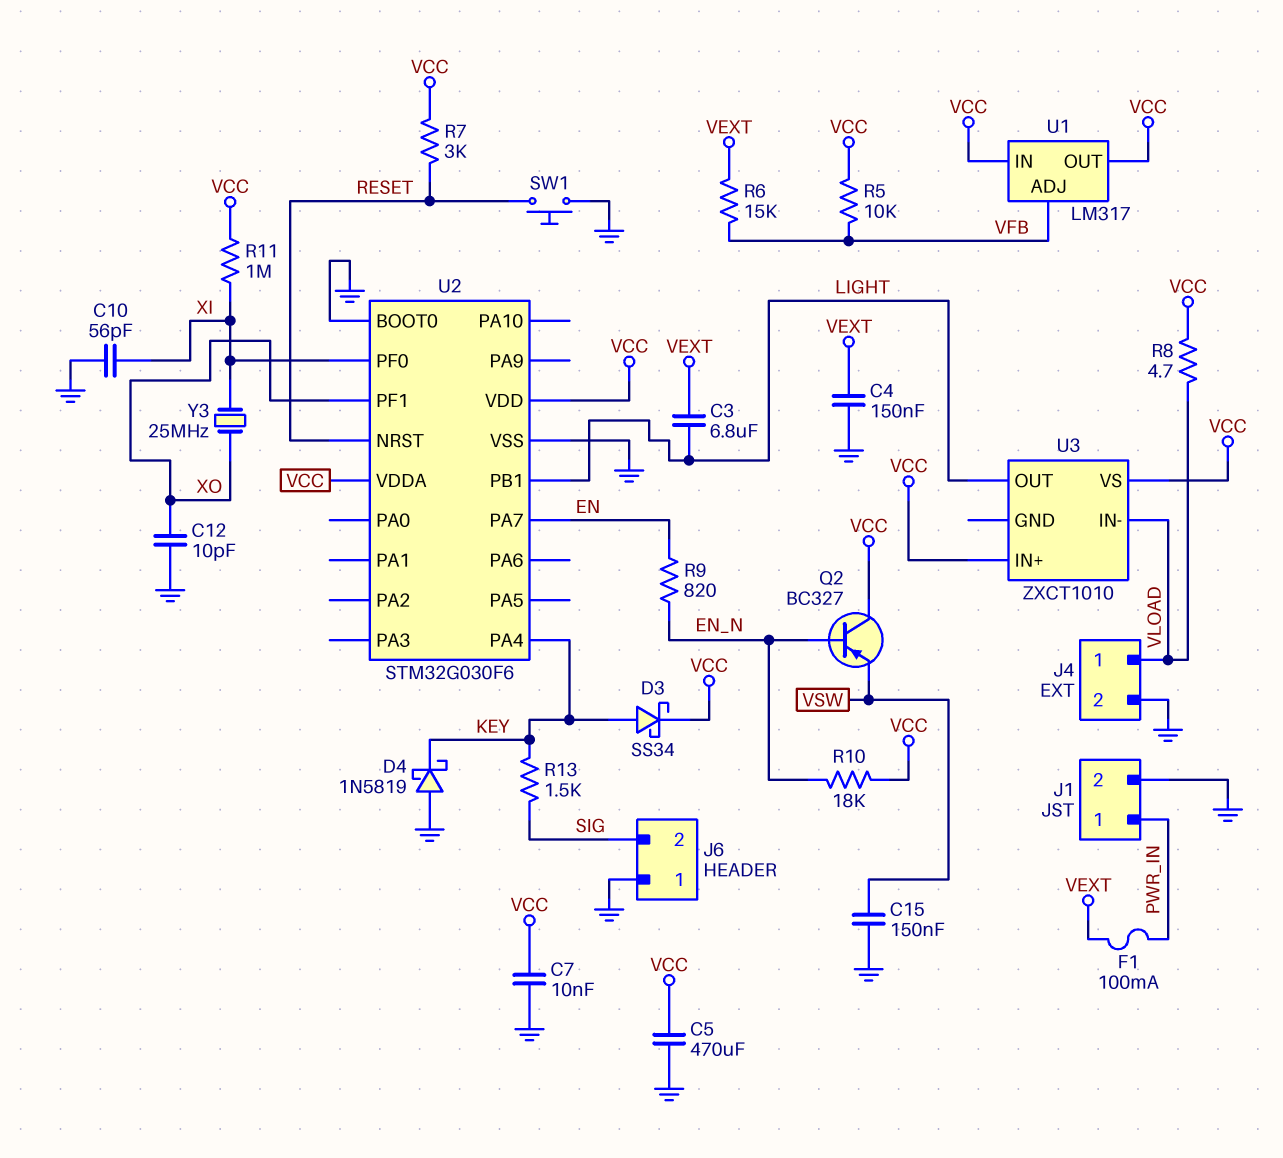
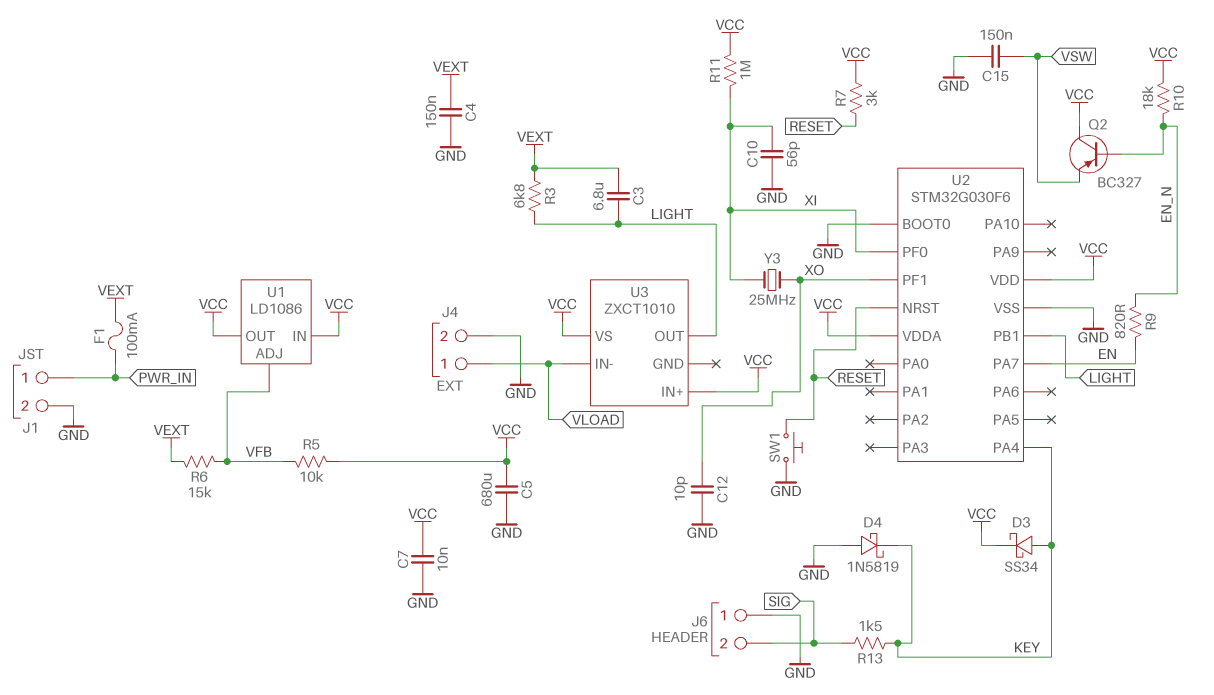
C5: 470uF (GND, VCC) -> 680uF (GND, VCC)
R3: none -> 6.8k (LIGHT, VEXT)
R8: 4.7 (VCC, VLOAD) -> none
U1: LM317 -> LD1086

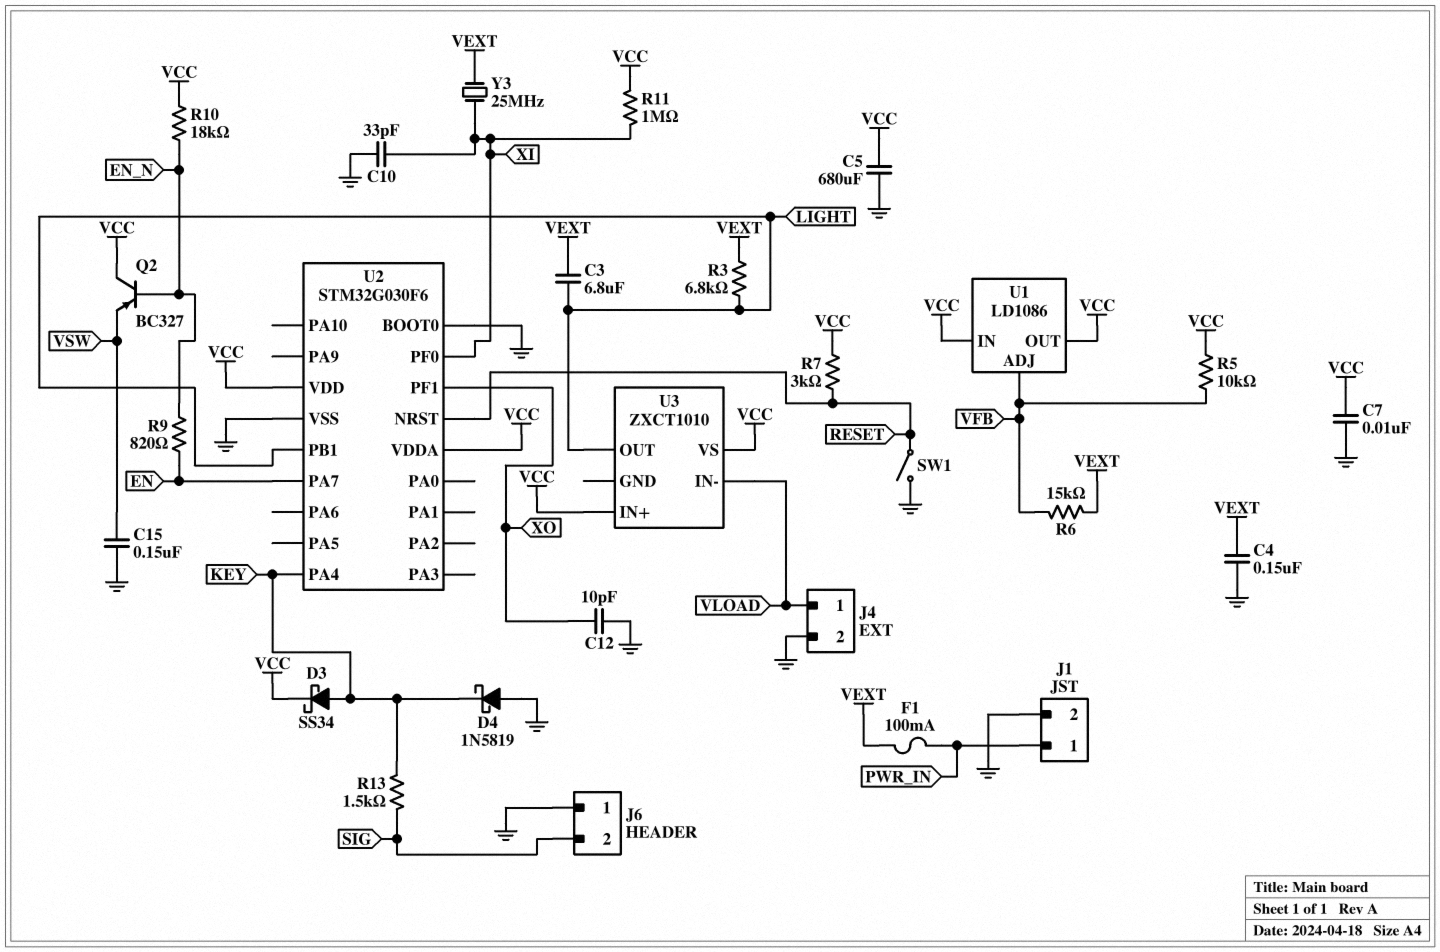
C10: 56pF (GND, XI) -> 33pF (GND, XI)
SW1: button (GND, RESET) -> switch (GND, RESET)
Y3: 25MHz (XI, XO) -> 25MHz (VEXT, XI)

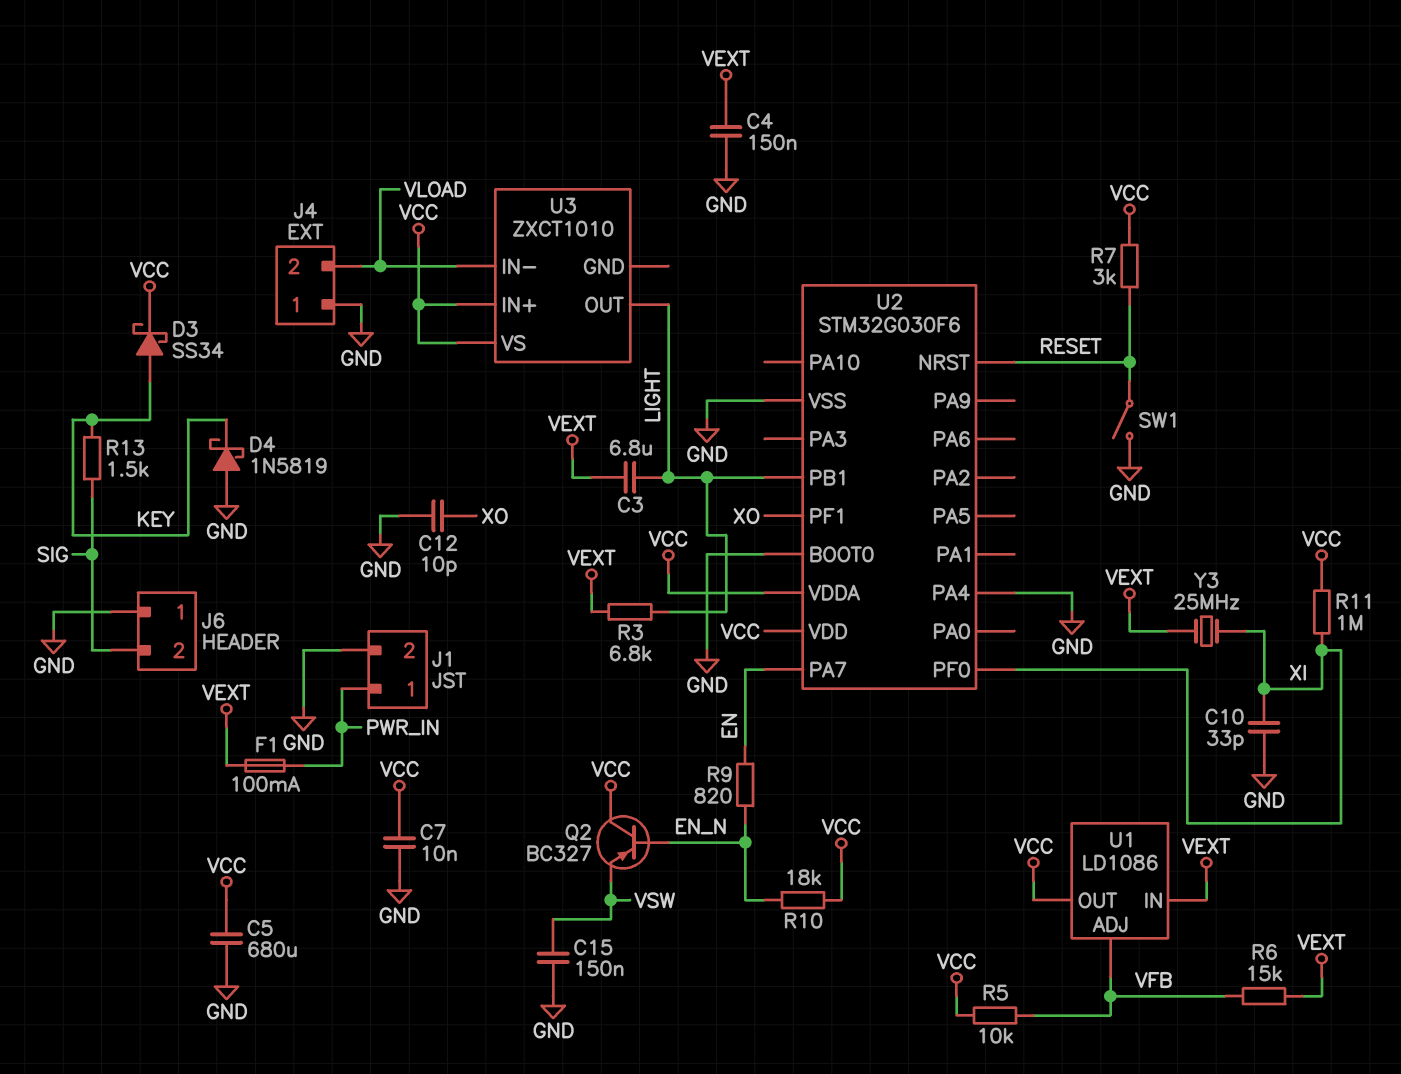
J4 pin 1: VLOAD -> GND
J4 pin 2: GND -> VLOAD
U1 pin IN: VCC -> VEXT
U2 pin PA4: KEY -> GND

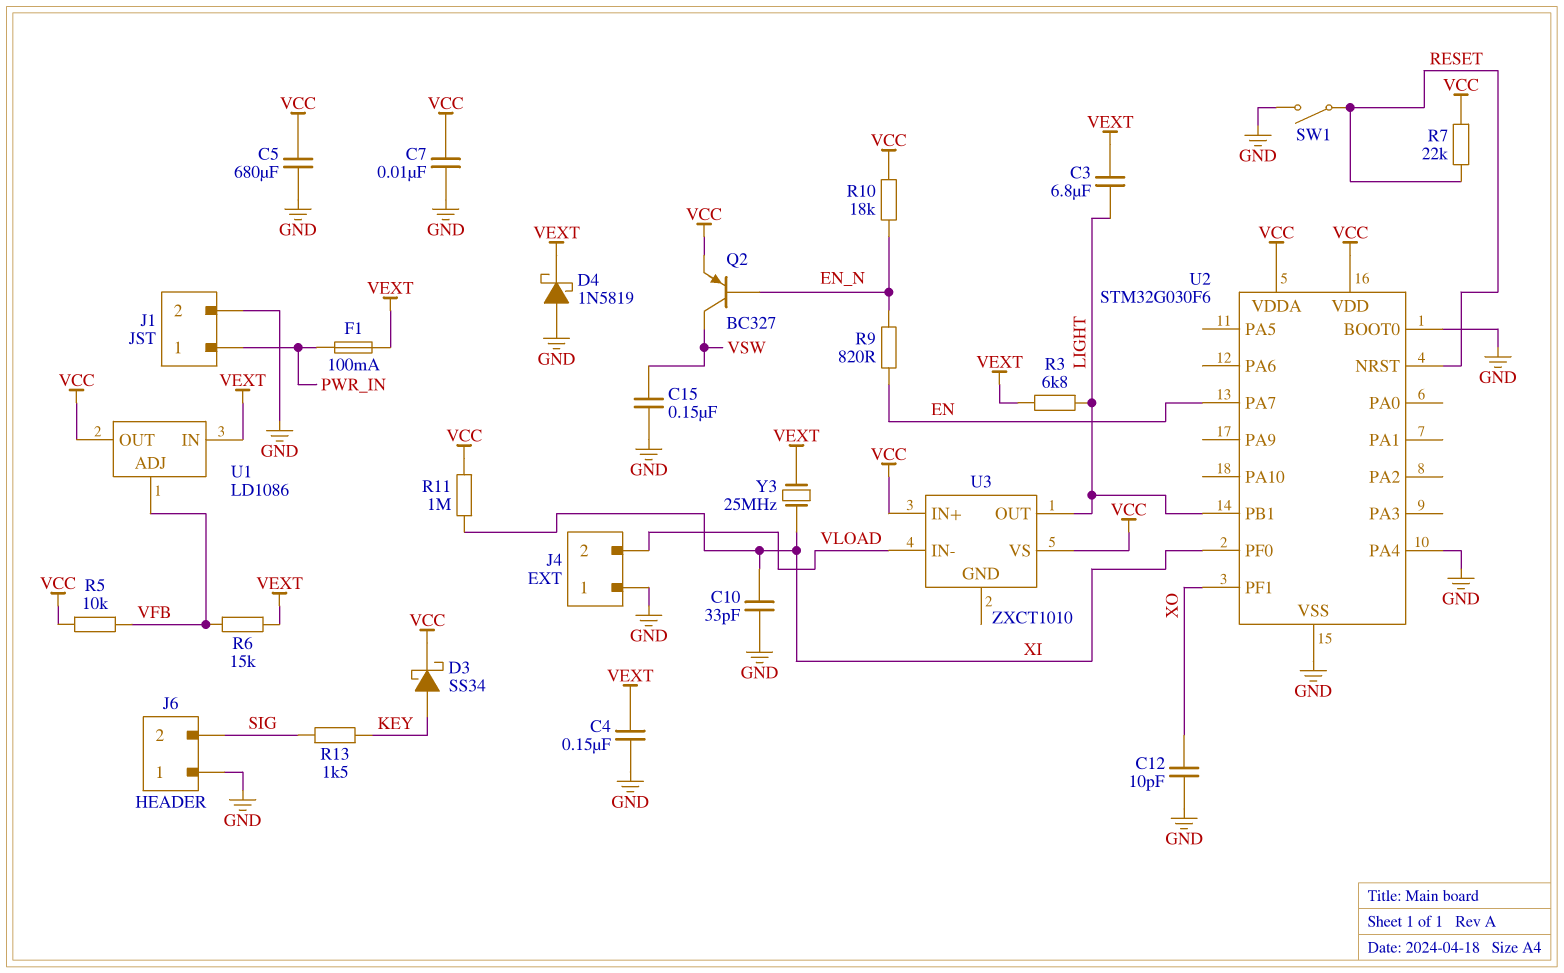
D4: schottky 1N5819 (A GND, K KEY) -> schottky 1N5819 (A GND, K VEXT)
Q2: PNP BC327 (B EN_N, C VCC, E VSW) -> PNP BC327 (B EN_N, C VSW, E VCC)
R7: 3k (RESET, VCC) -> 22k (RESET, VCC)

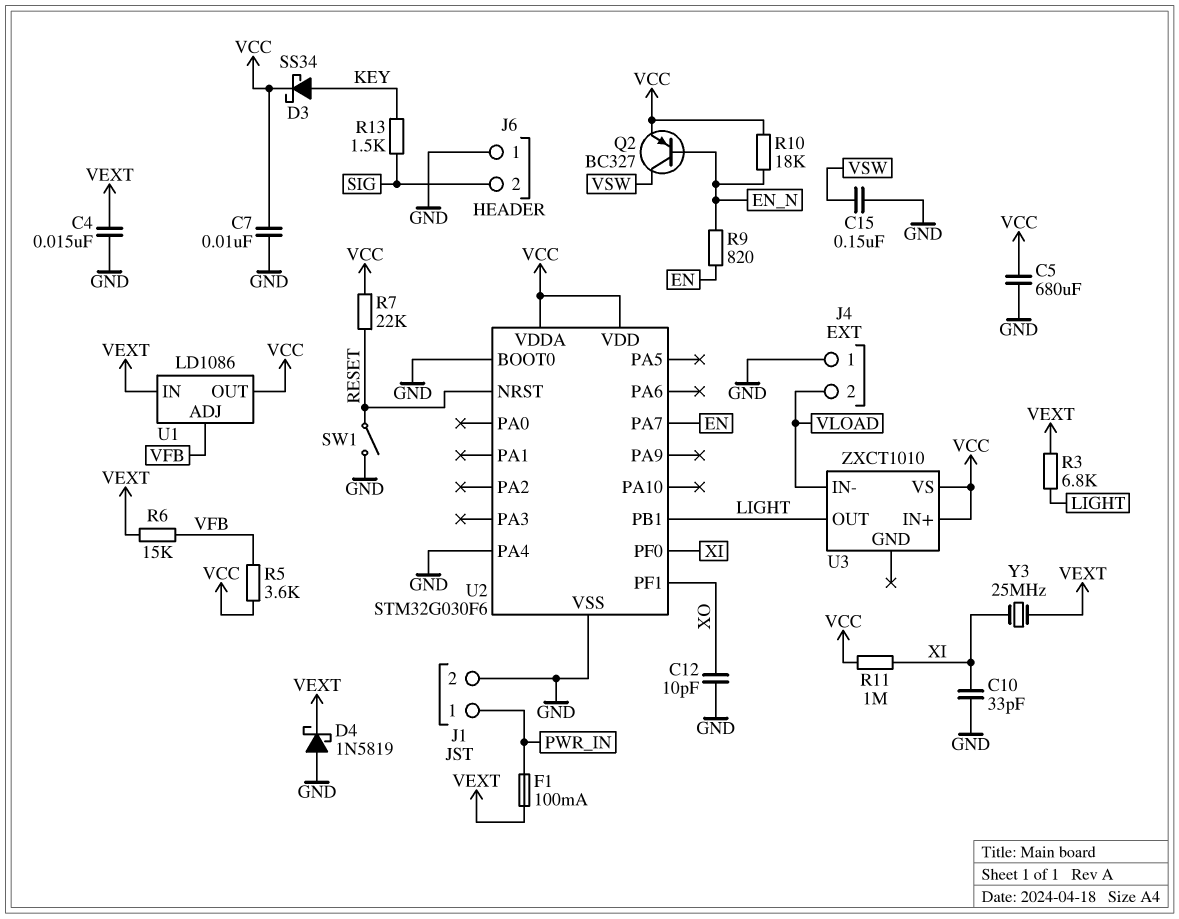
C3: 6.8uF (LIGHT, VEXT) -> none
C4: 150nF (GND, VEXT) -> 15nF (GND, VEXT)
R5: 10k (VCC, VFB) -> 3.6k (VCC, VFB)

